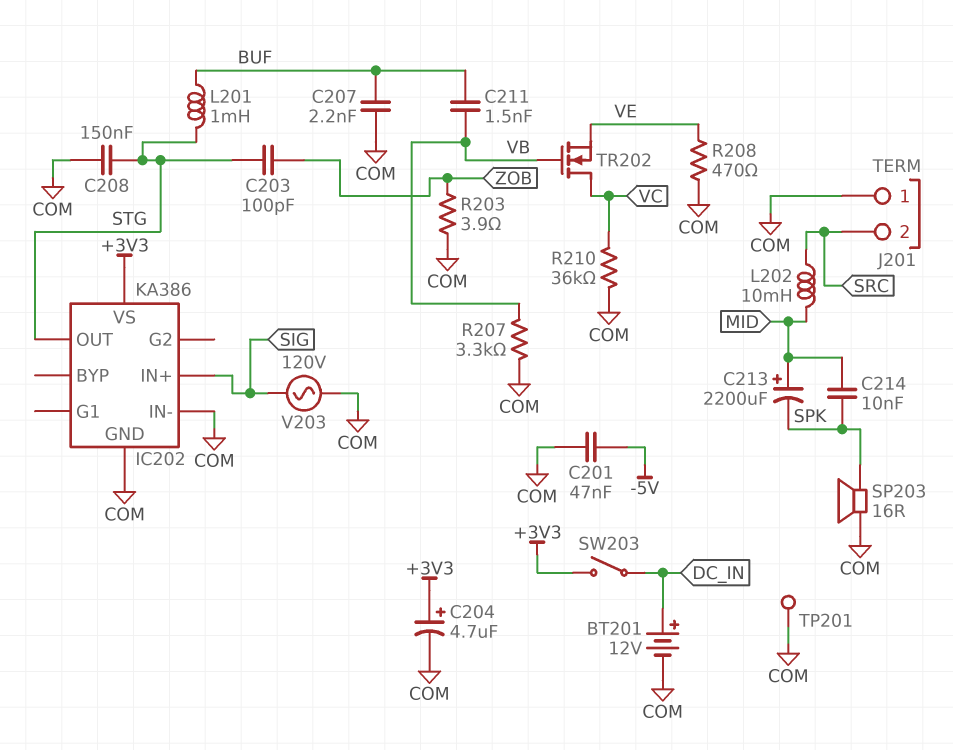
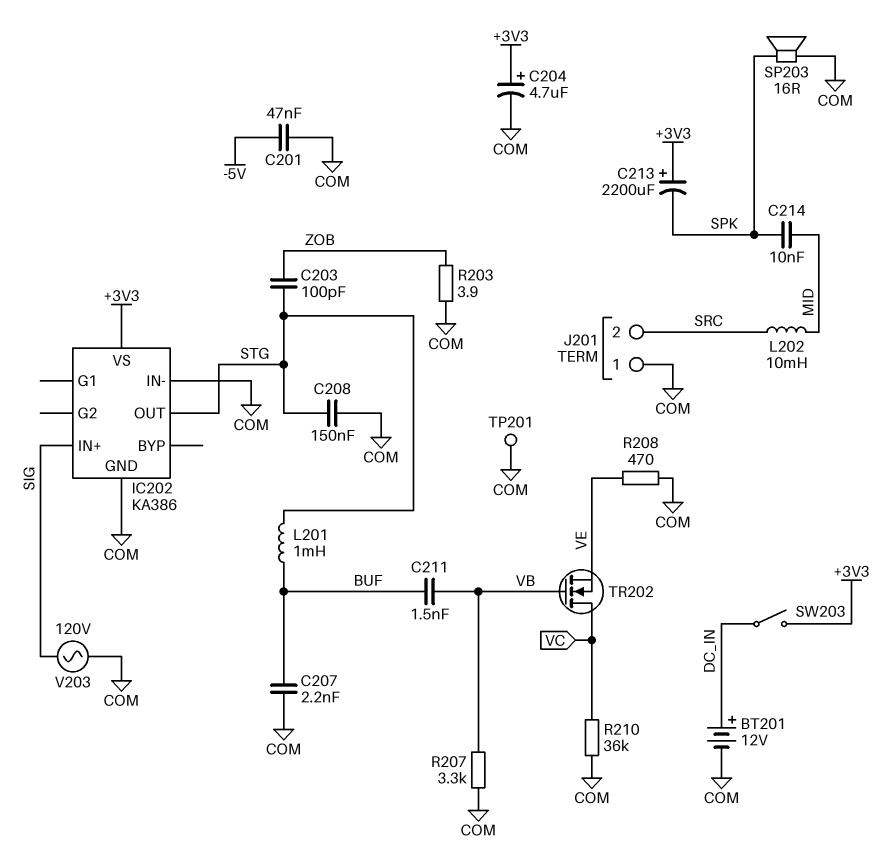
C213: 2200uF (plus MID, minus SPK) -> 2200uF (plus +3V3, minus SPK)

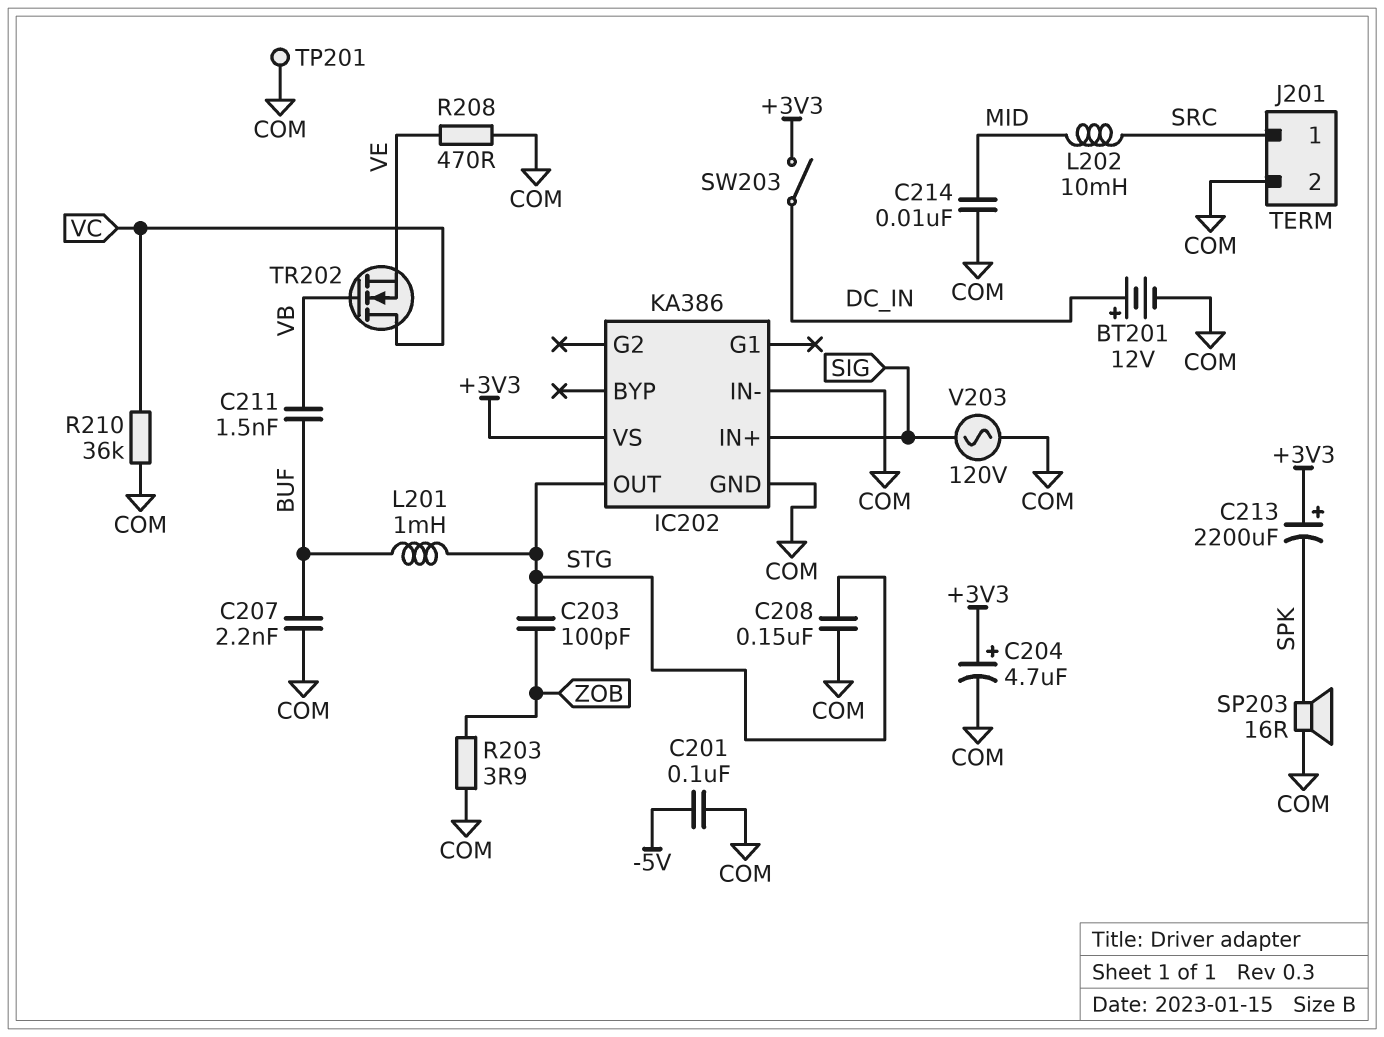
C201: 47nF (-5V, COM) -> 100nF (-5V, COM)
C214: 10nF (MID, SPK) -> 10nF (COM, MID)
J201 pin 1: COM -> SRC
J201 pin 2: SRC -> COM
R207: 3.3k (COM, VB) -> none

